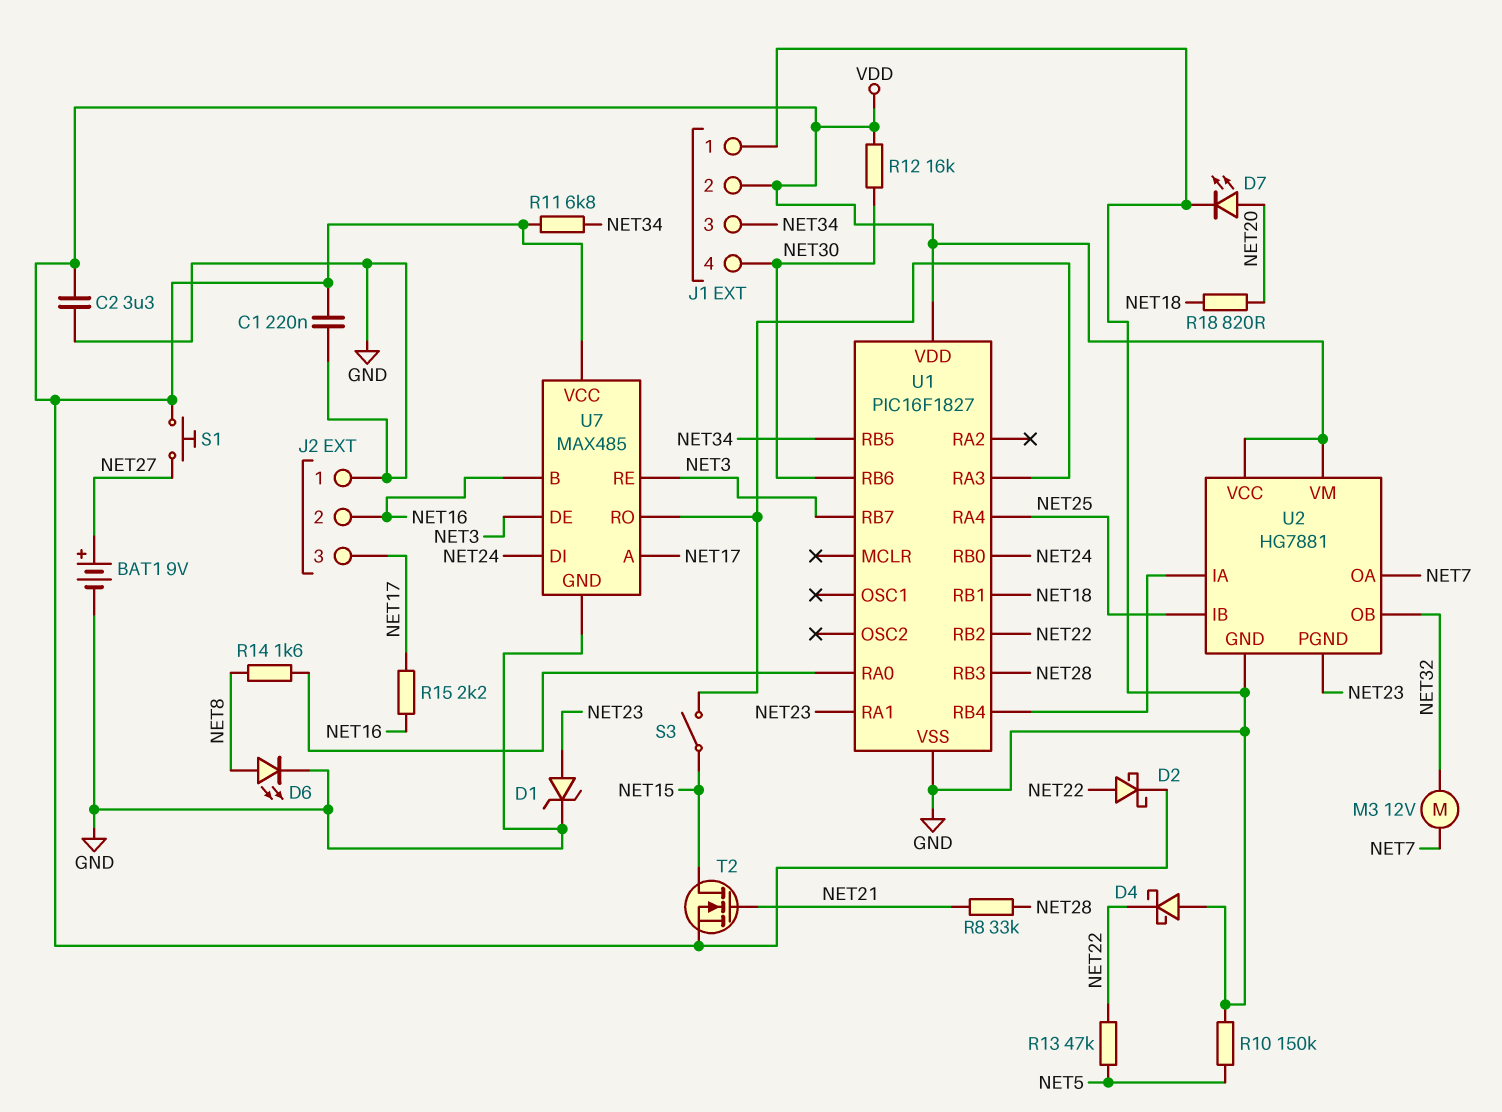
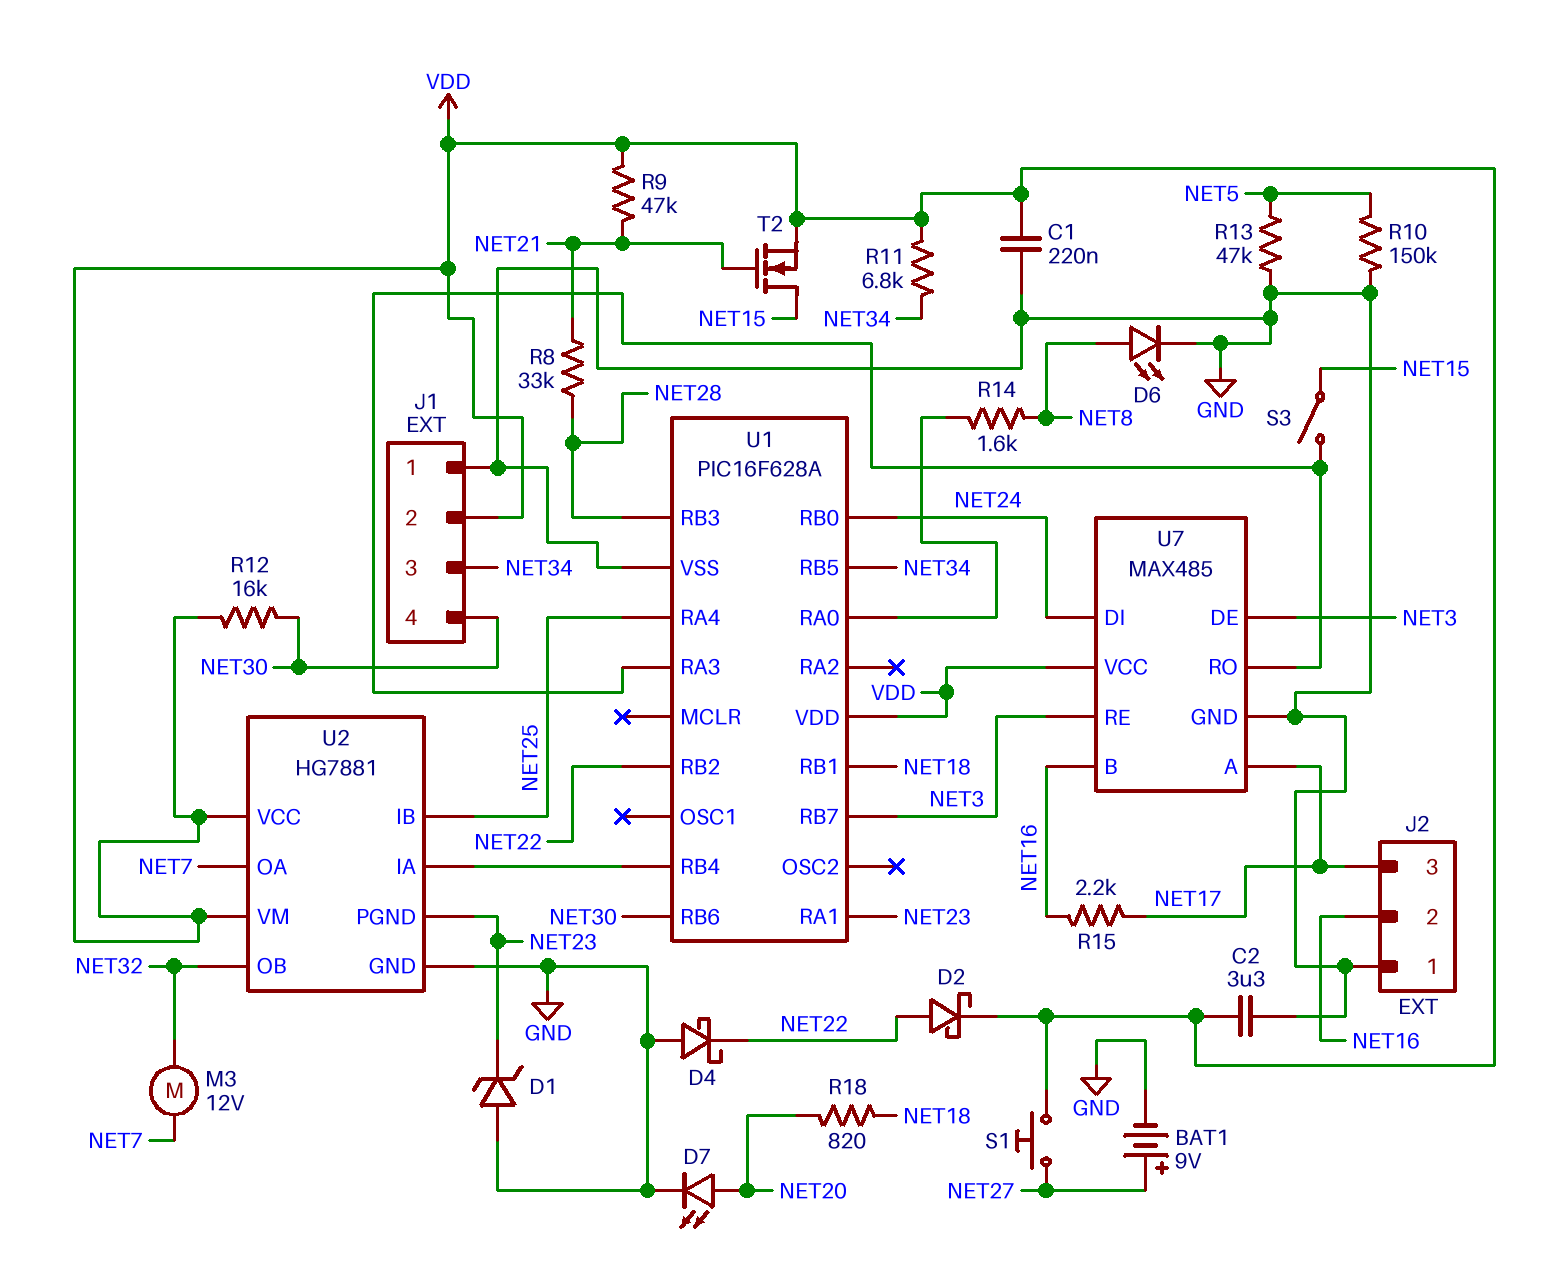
D1: zener (A NET23, K GND) -> zener (A GND, K NET23)
R9: none -> 47k (NET21, VDD)
R13: 47k (NET5, NET22) -> 47k (GND, NET5)
U1: PIC16F1827 -> PIC16F628A

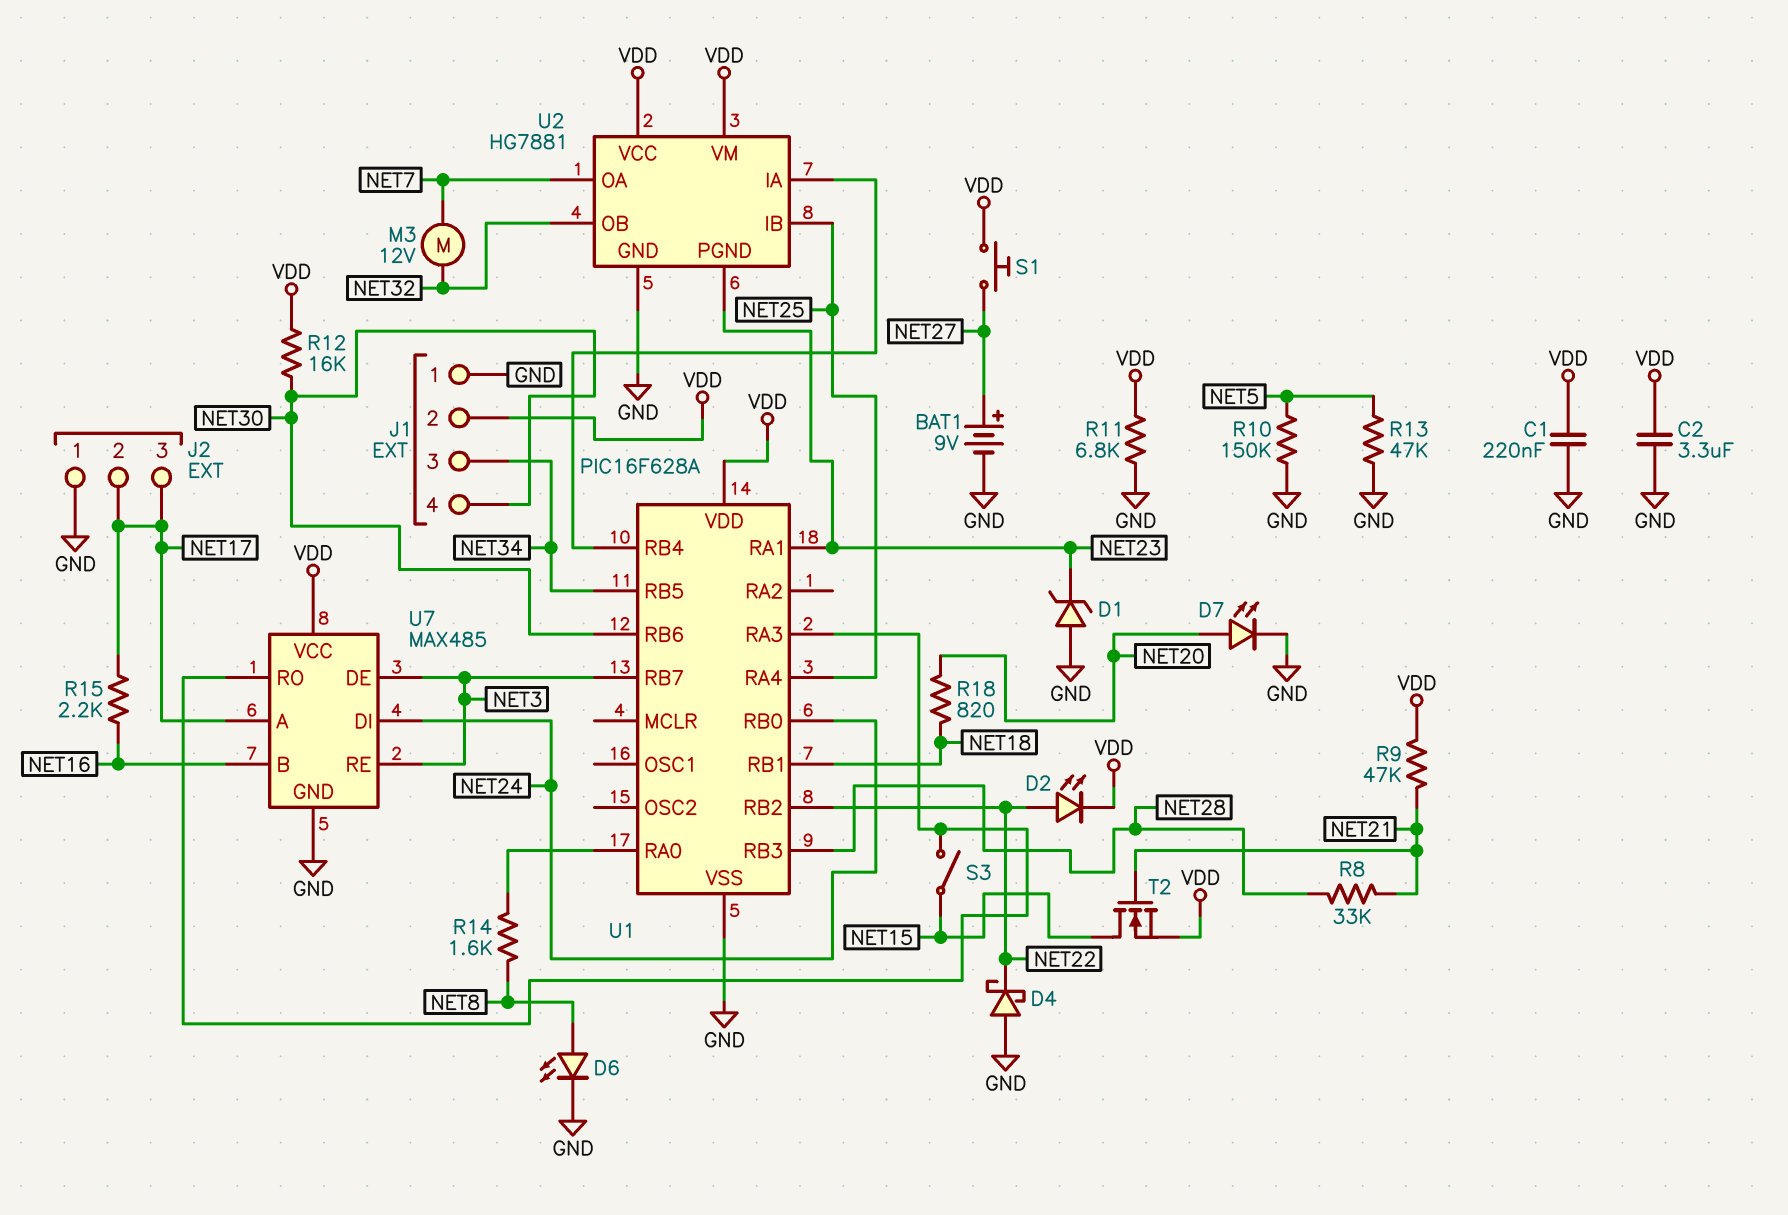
D2: schottky (A NET22, K VDD) -> LED (A NET22, K VDD)
J2 pin 2: NET16 -> NET17
R11: 6.8k (NET34, VDD) -> 6.8k (GND, VDD)

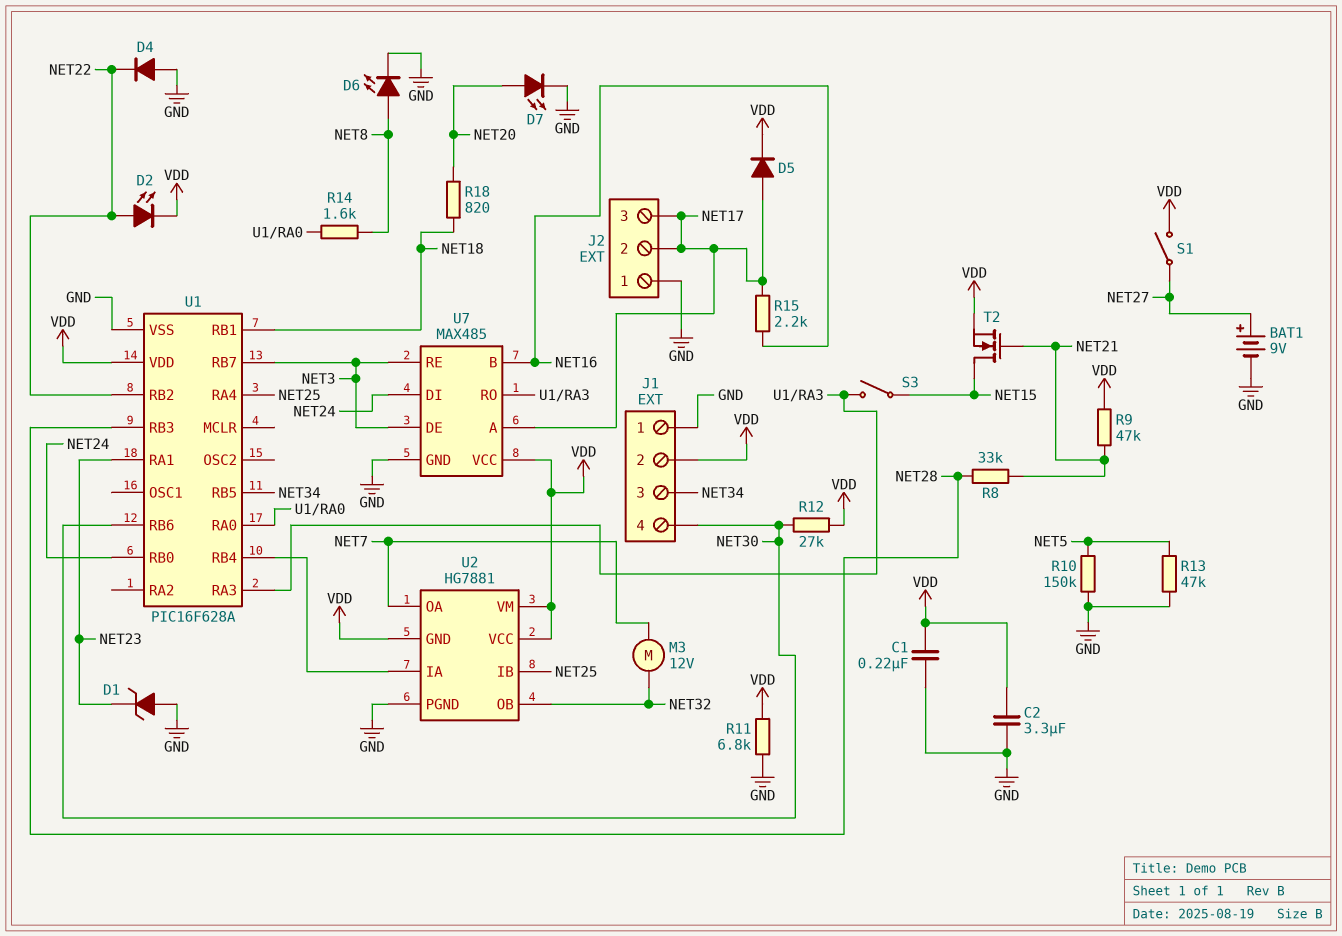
D4: schottky (A GND, K NET22) -> diode (A GND, K NET22)
D5: none -> diode (A NET17, K VDD)
R12: 16k (NET30, VDD) -> 27k (NET30, VDD)
S1: button (NET27, VDD) -> switch (NET27, VDD)
U2 pin GND: GND -> VDD
U2 pin PGND: NET23 -> GND

